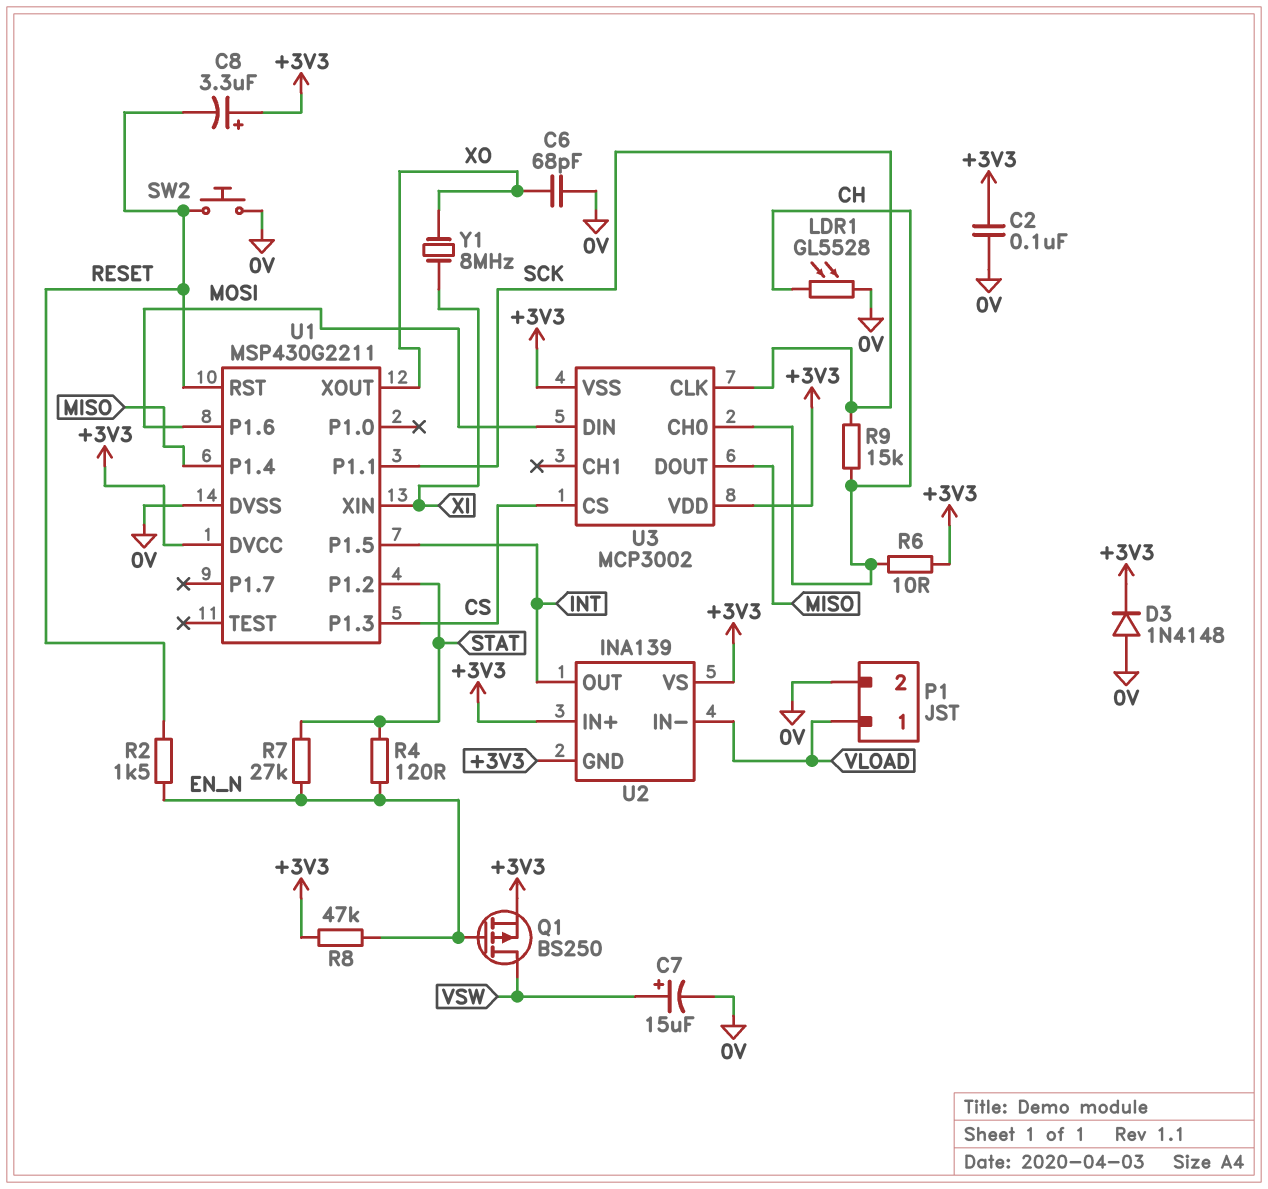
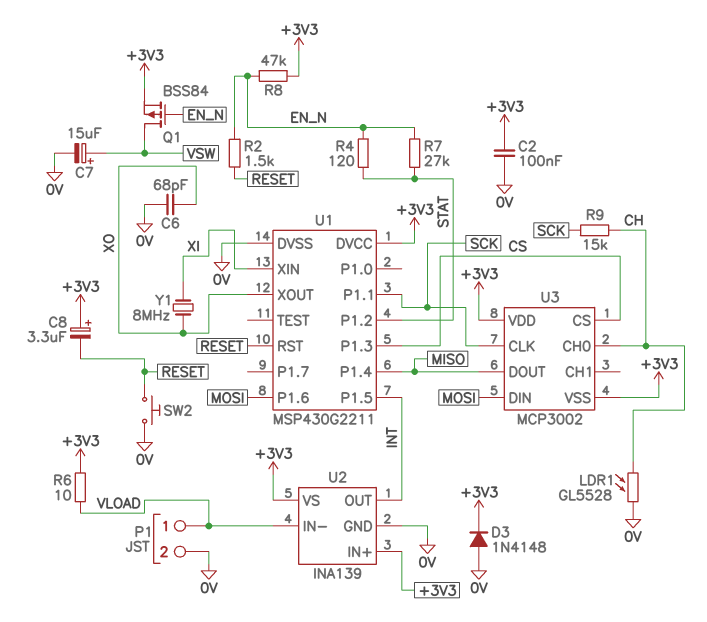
Q1: PMOS BS250 (G EN_N, D VSW, S +3V3) -> PMOS BSS84 (G EN_N, D VSW, S +3V3)
R6: 10 (+3V3, CH) -> 10 (+3V3, VLOAD)
U2 pin GND: +3V3 -> 0V

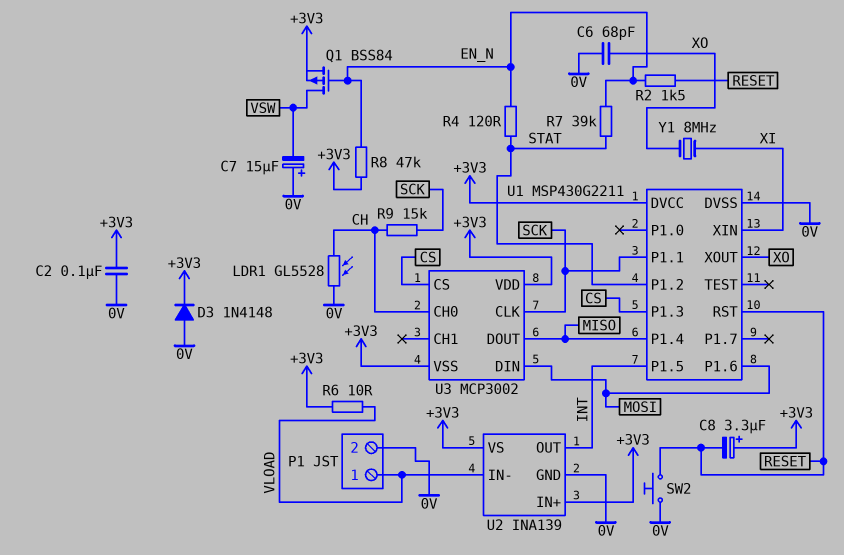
C7: 15uF (plus VSW, minus 0V) -> 15uF (plus 0V, minus VSW)
R7: 27k (EN_N, STAT) -> 39k (EN_N, STAT)

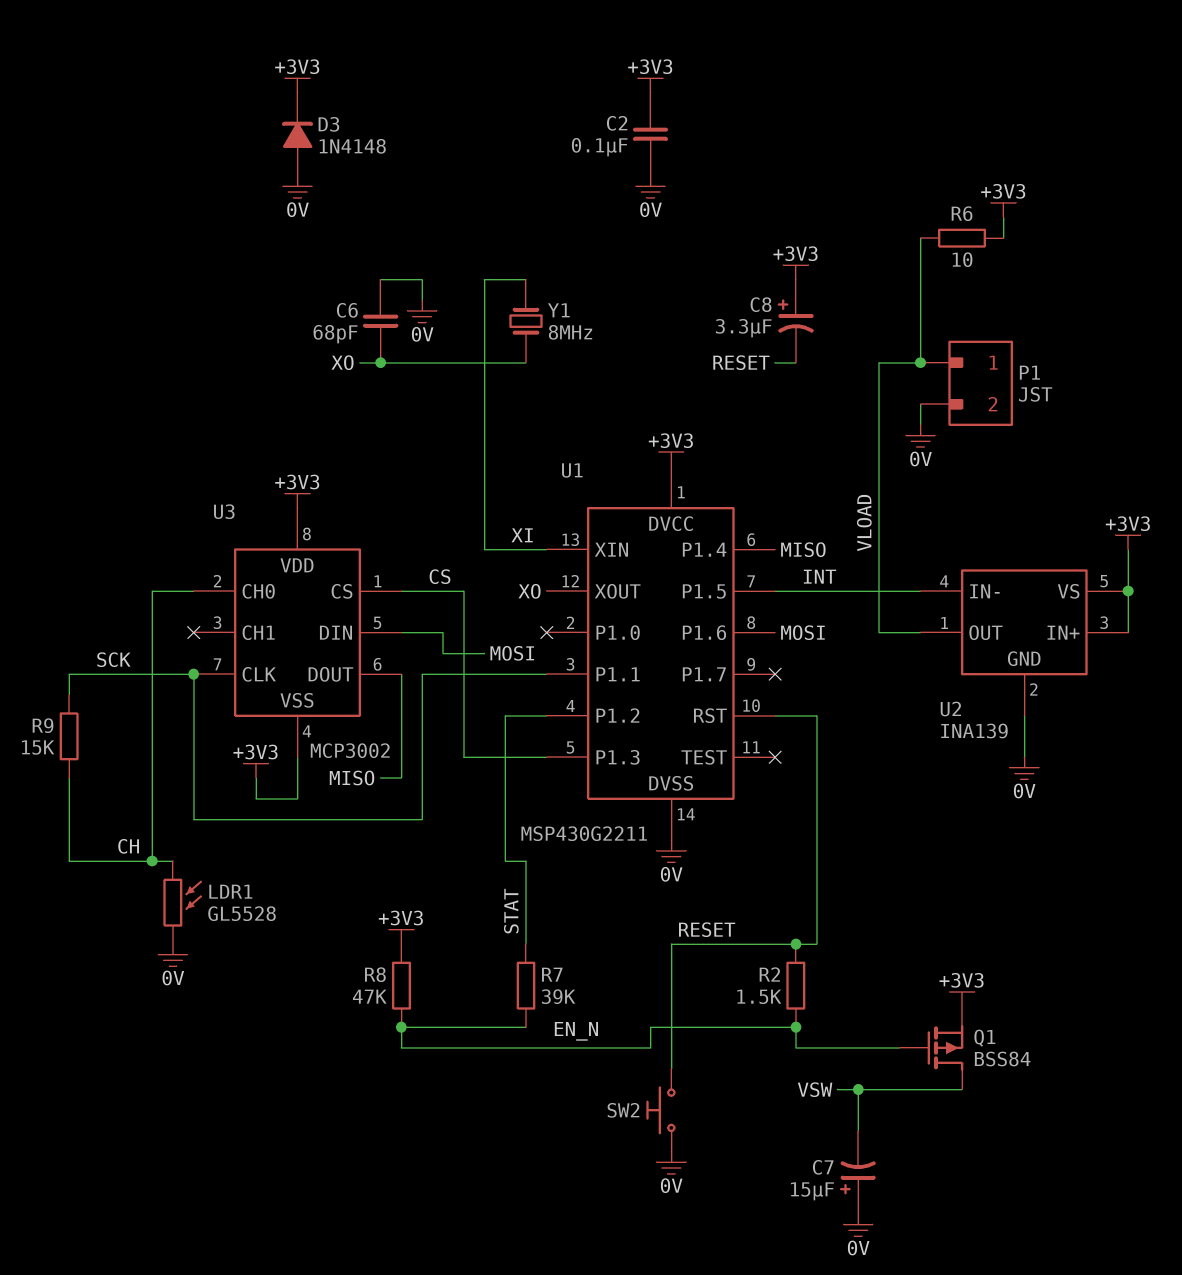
R4: 120 (EN_N, STAT) -> none
U2 pin IN-: VLOAD -> INT
U2 pin OUT: INT -> VLOAD

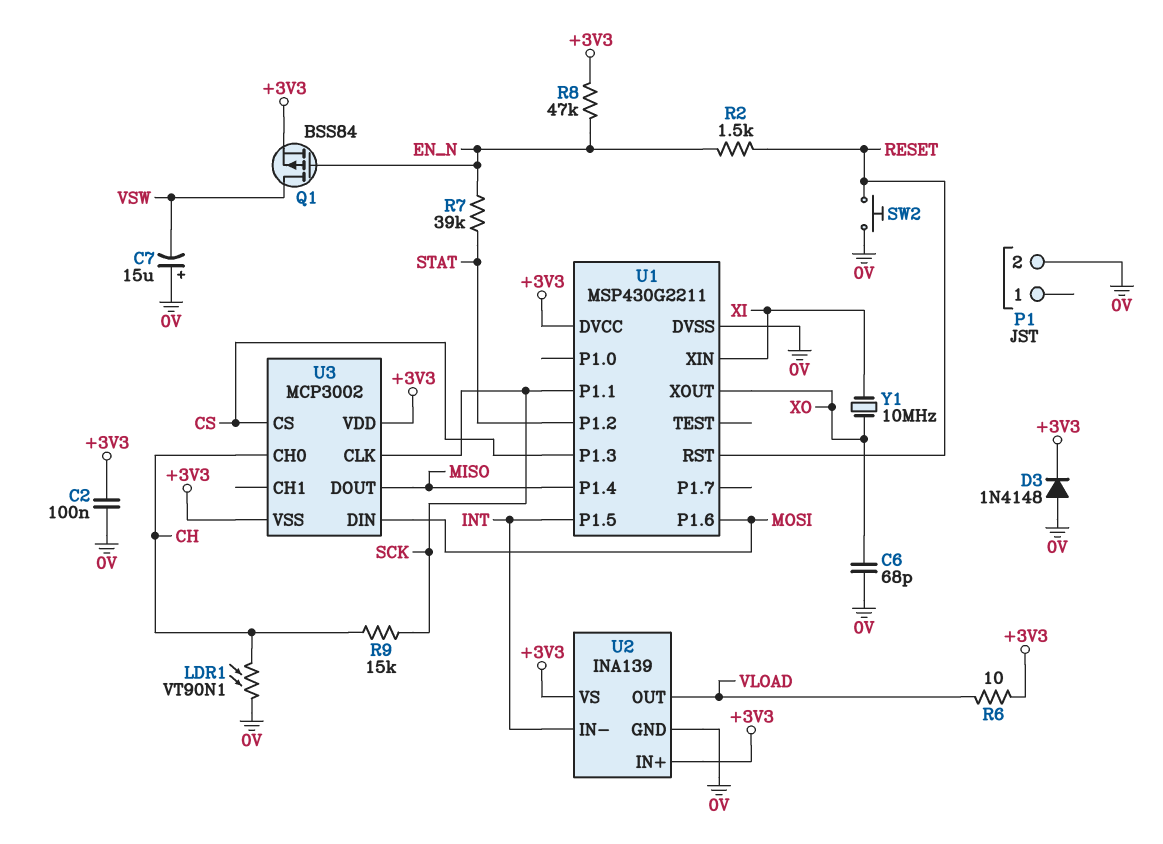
C8: 3.3uF (plus +3V3, minus RESET) -> none
LDR1: GL5528 (0V, CH) -> VT90N1 (0V, CH)
P1 pin 1: VLOAD -> none
Y1: 8MHz (XI, XO) -> 10MHz (XI, XO)

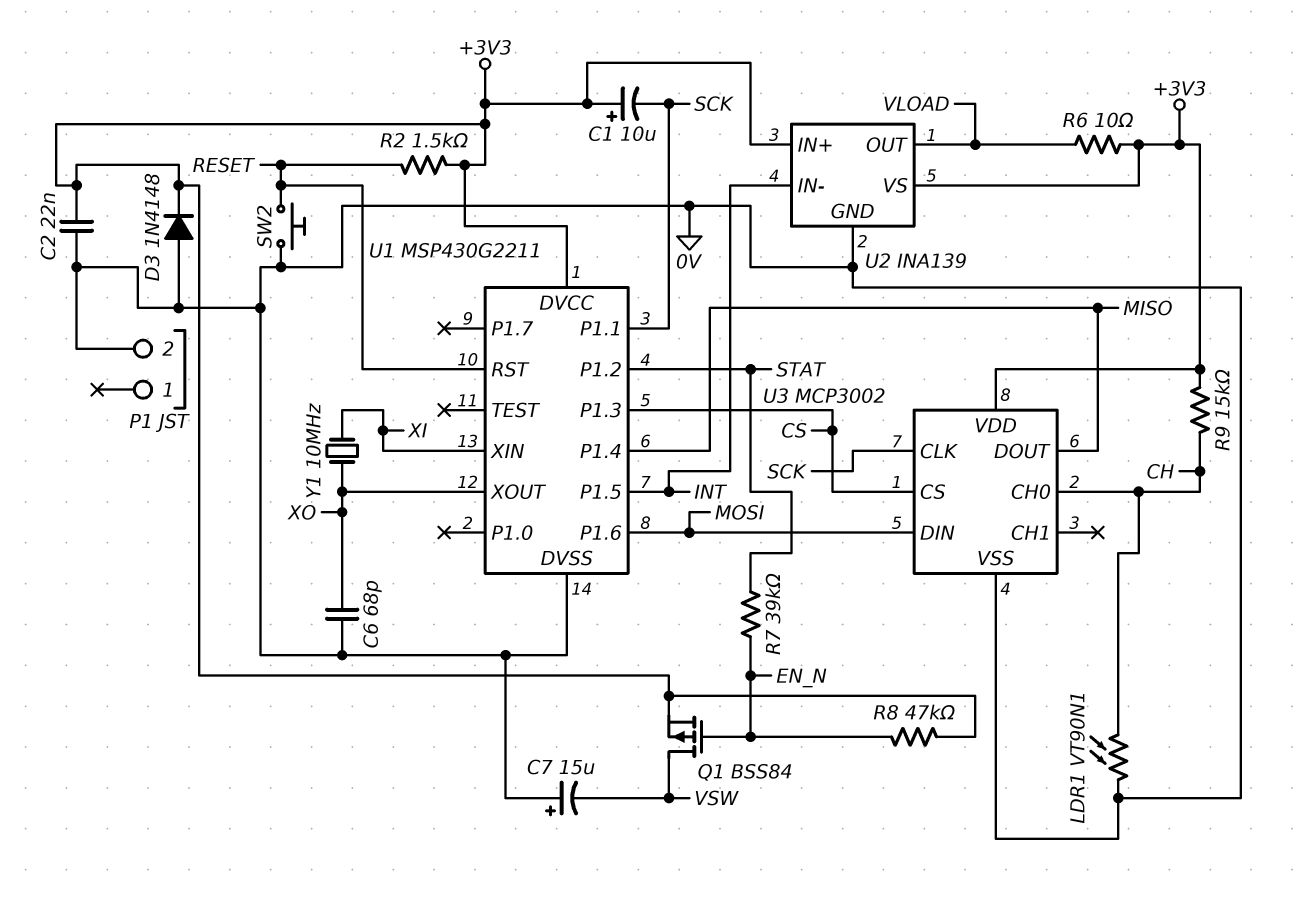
C1: none -> 10uF (plus +3V3, minus SCK)
C2: 100nF (+3V3, 0V) -> 22nF (+3V3, 0V)
R2: 1.5k (EN_N, RESET) -> 1.5k (+3V3, RESET)
R9: 15k (CH, SCK) -> 15k (+3V3, CH)
U3 pin VSS: +3V3 -> 0V

